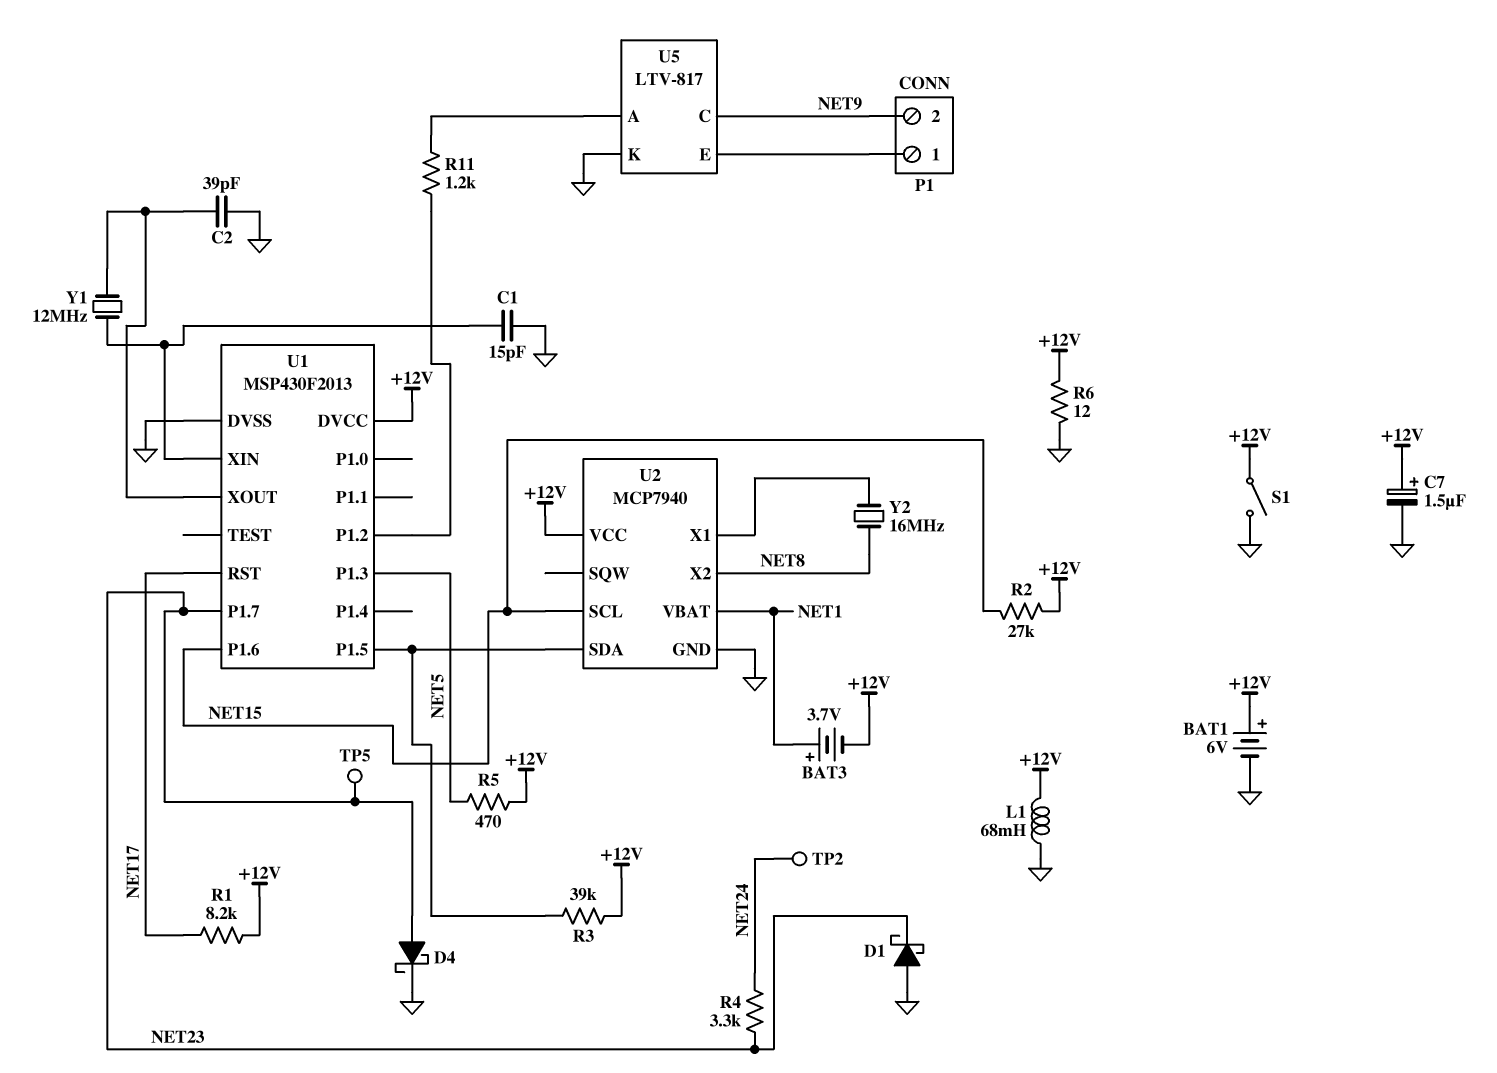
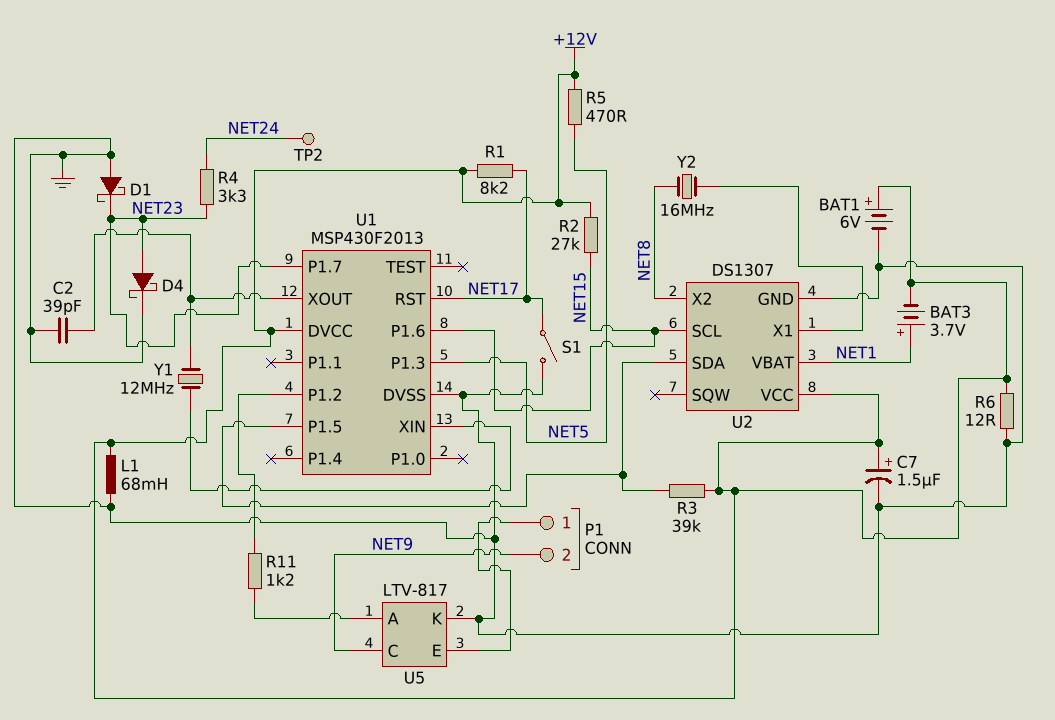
C1: 15pF (GND, U1/XIN) -> none
S1: switch (+12V, GND) -> switch (GND, NET17)
TP5: test point (NET23) -> none
U2: MCP7940 -> DS1307

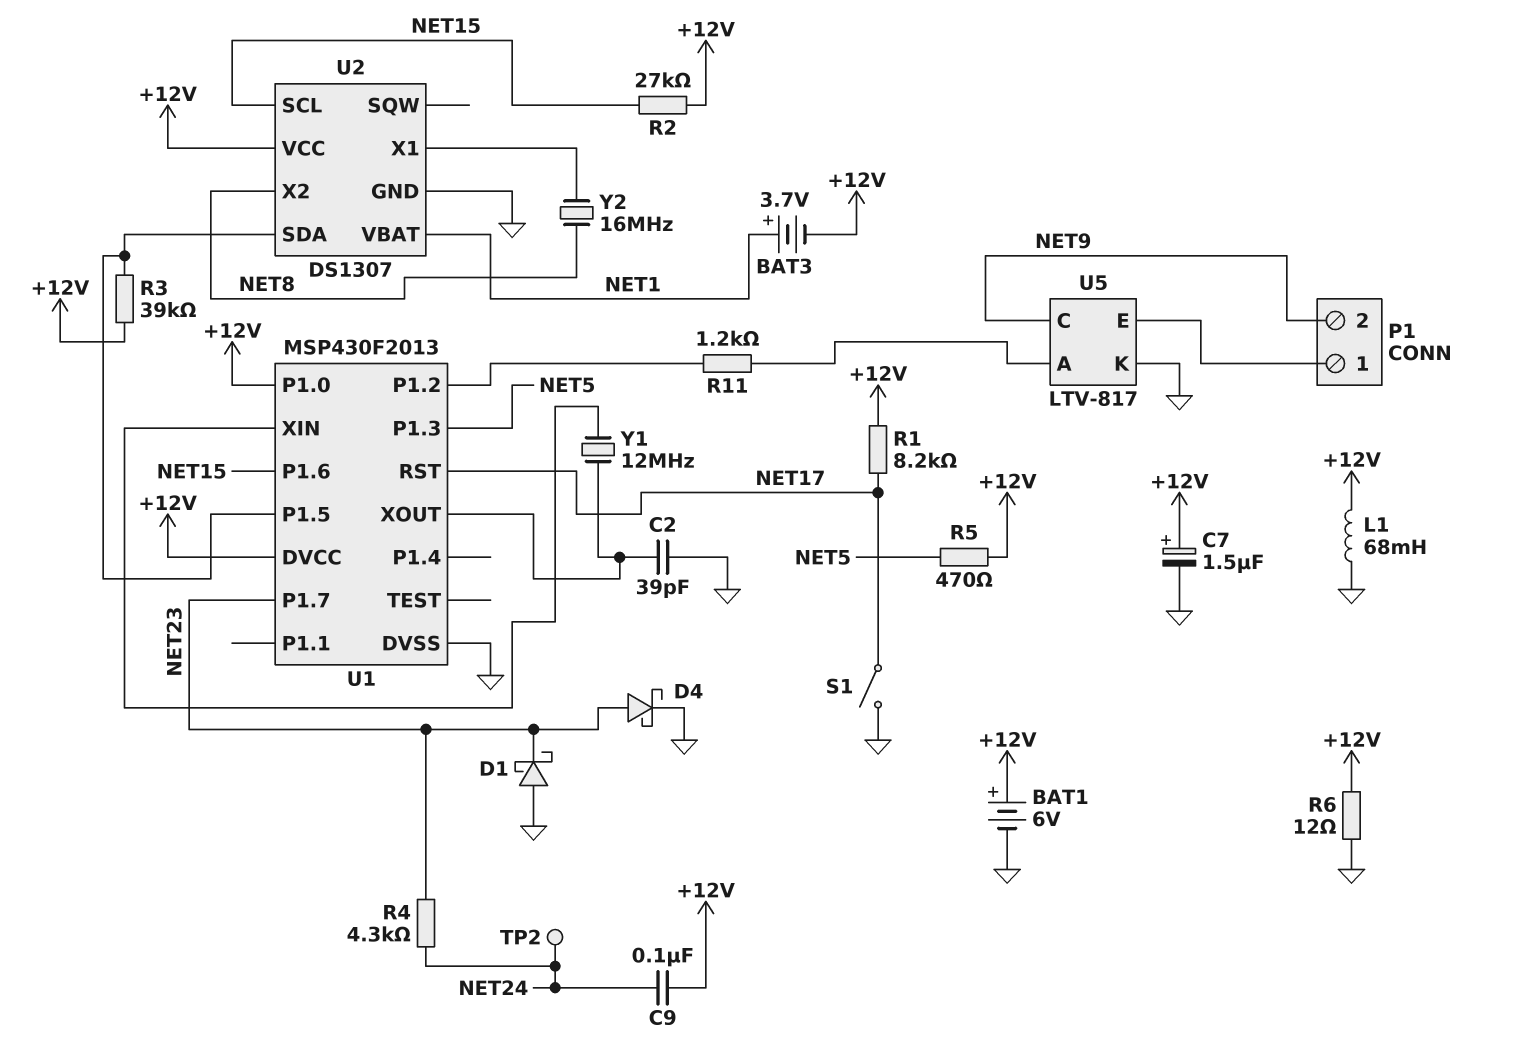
C9: none -> 100nF (+12V, NET24)
R4: 3.3k (NET23, NET24) -> 4.3k (NET23, NET24)
U1 pin P1.0: none -> +12V

